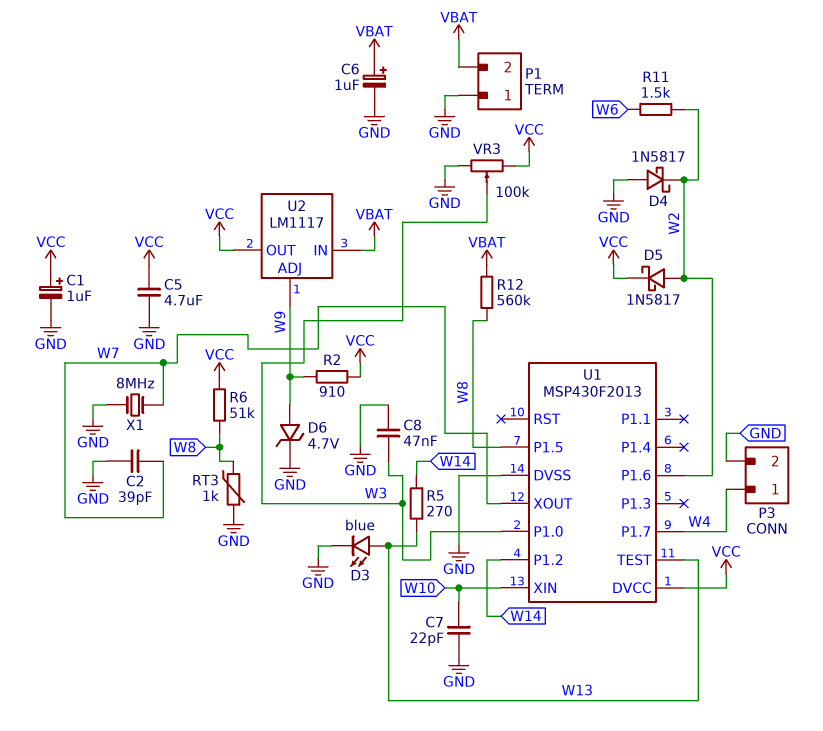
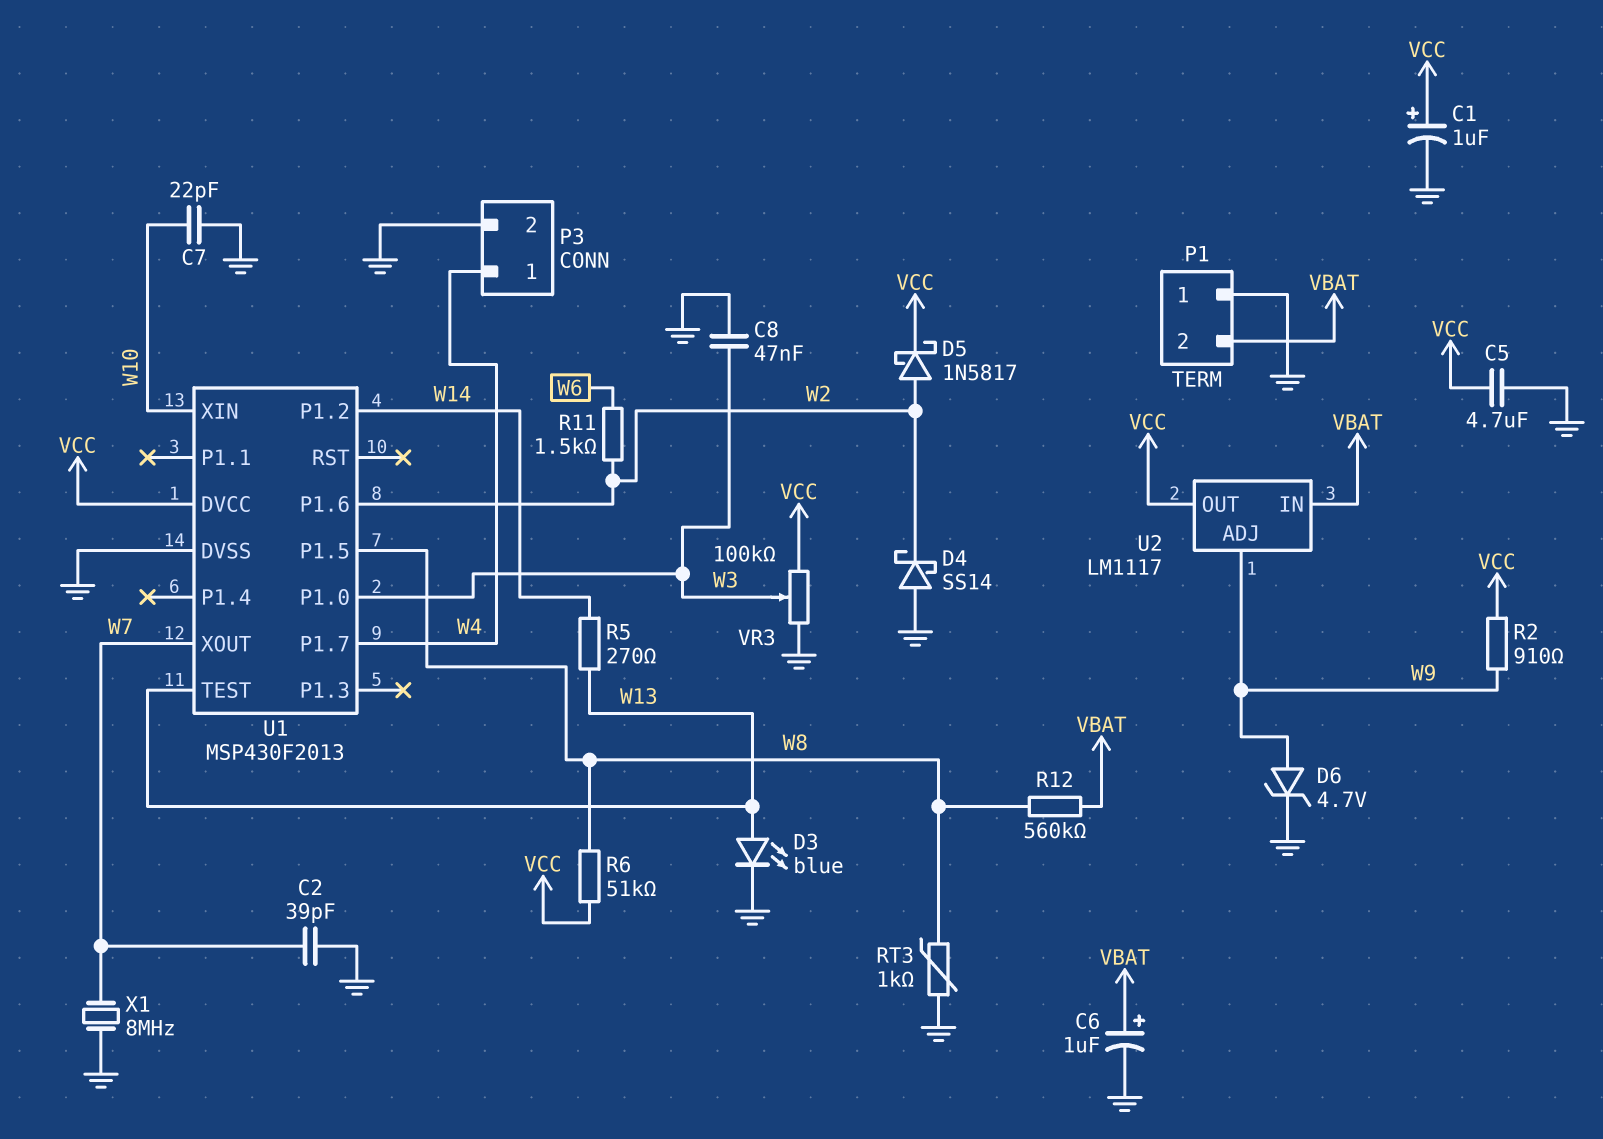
D4: schottky 1N5817 (A GND, K W2) -> schottky SS14 (A GND, K W2)

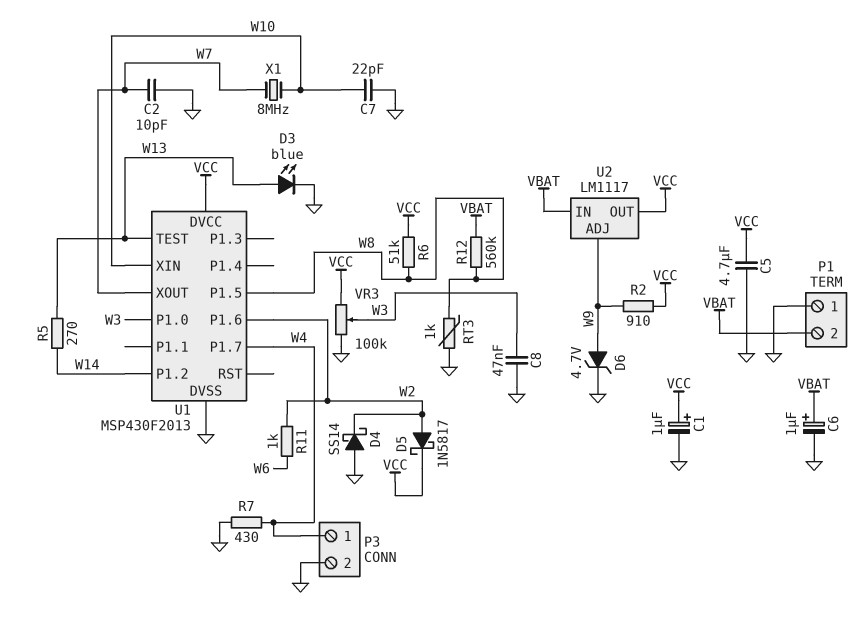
C2: 39pF (GND, W7) -> 10pF (GND, W7)
R7: none -> 430 (GND, W4)
R11: 1.5k (W2, W6) -> 1k (W2, W6)
X1: 8MHz (GND, W7) -> 8MHz (W7, W10)

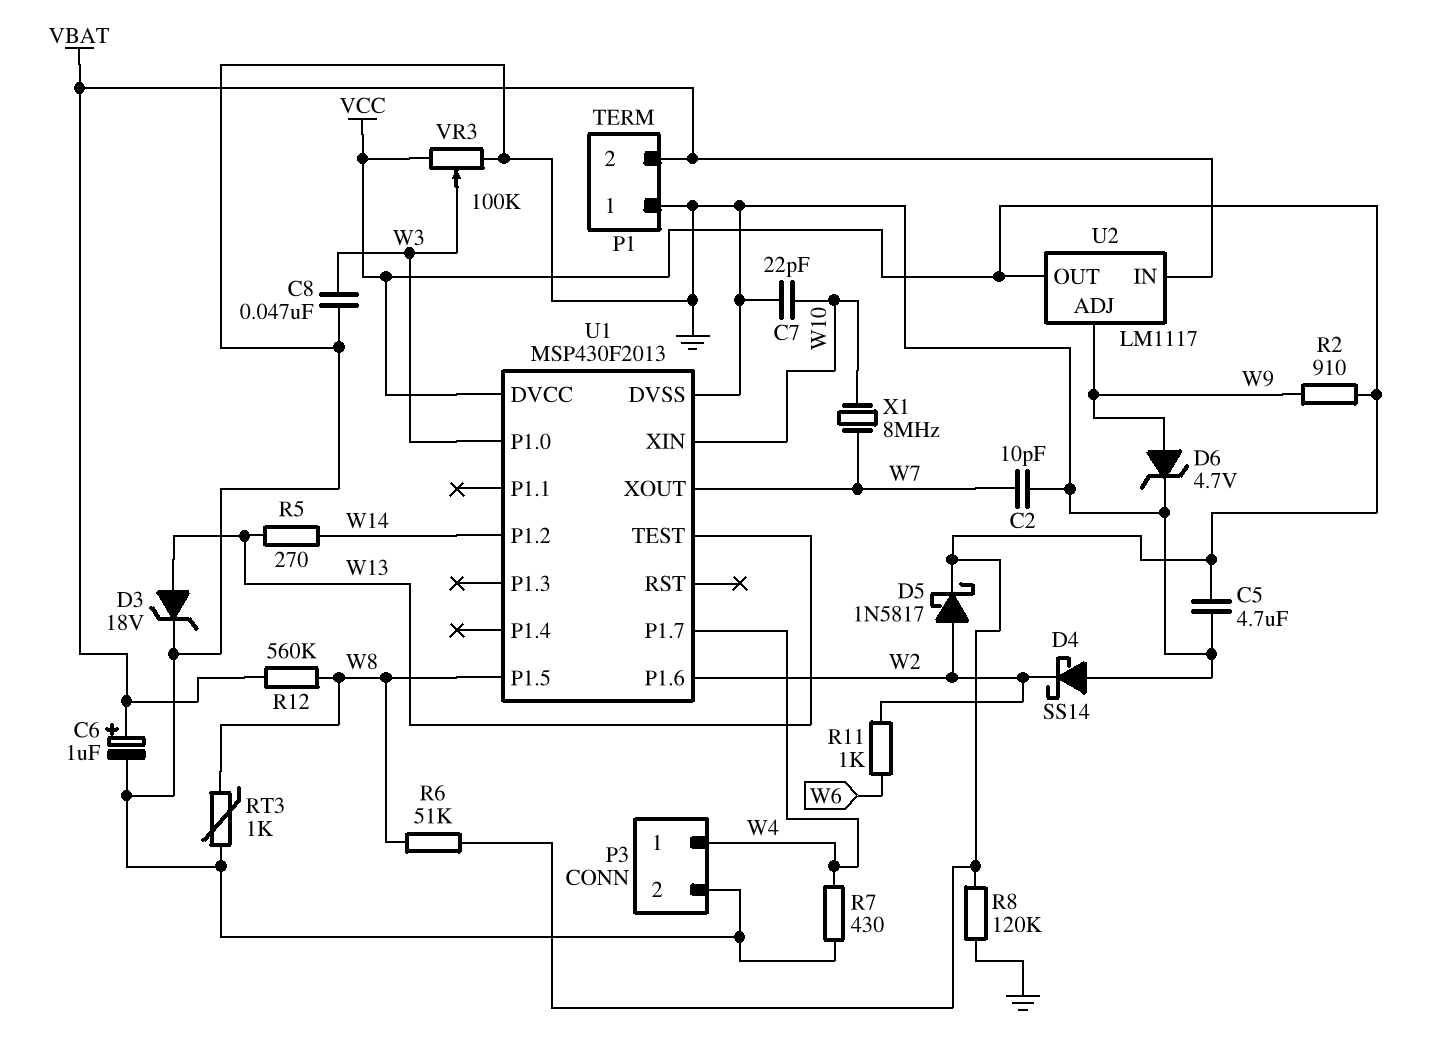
C1: 1uF (plus VCC, minus GND) -> none
D3: LED blue (A W13, K GND) -> zener 18V (A W13, K GND)
R8: none -> 120k (GND, VCC)

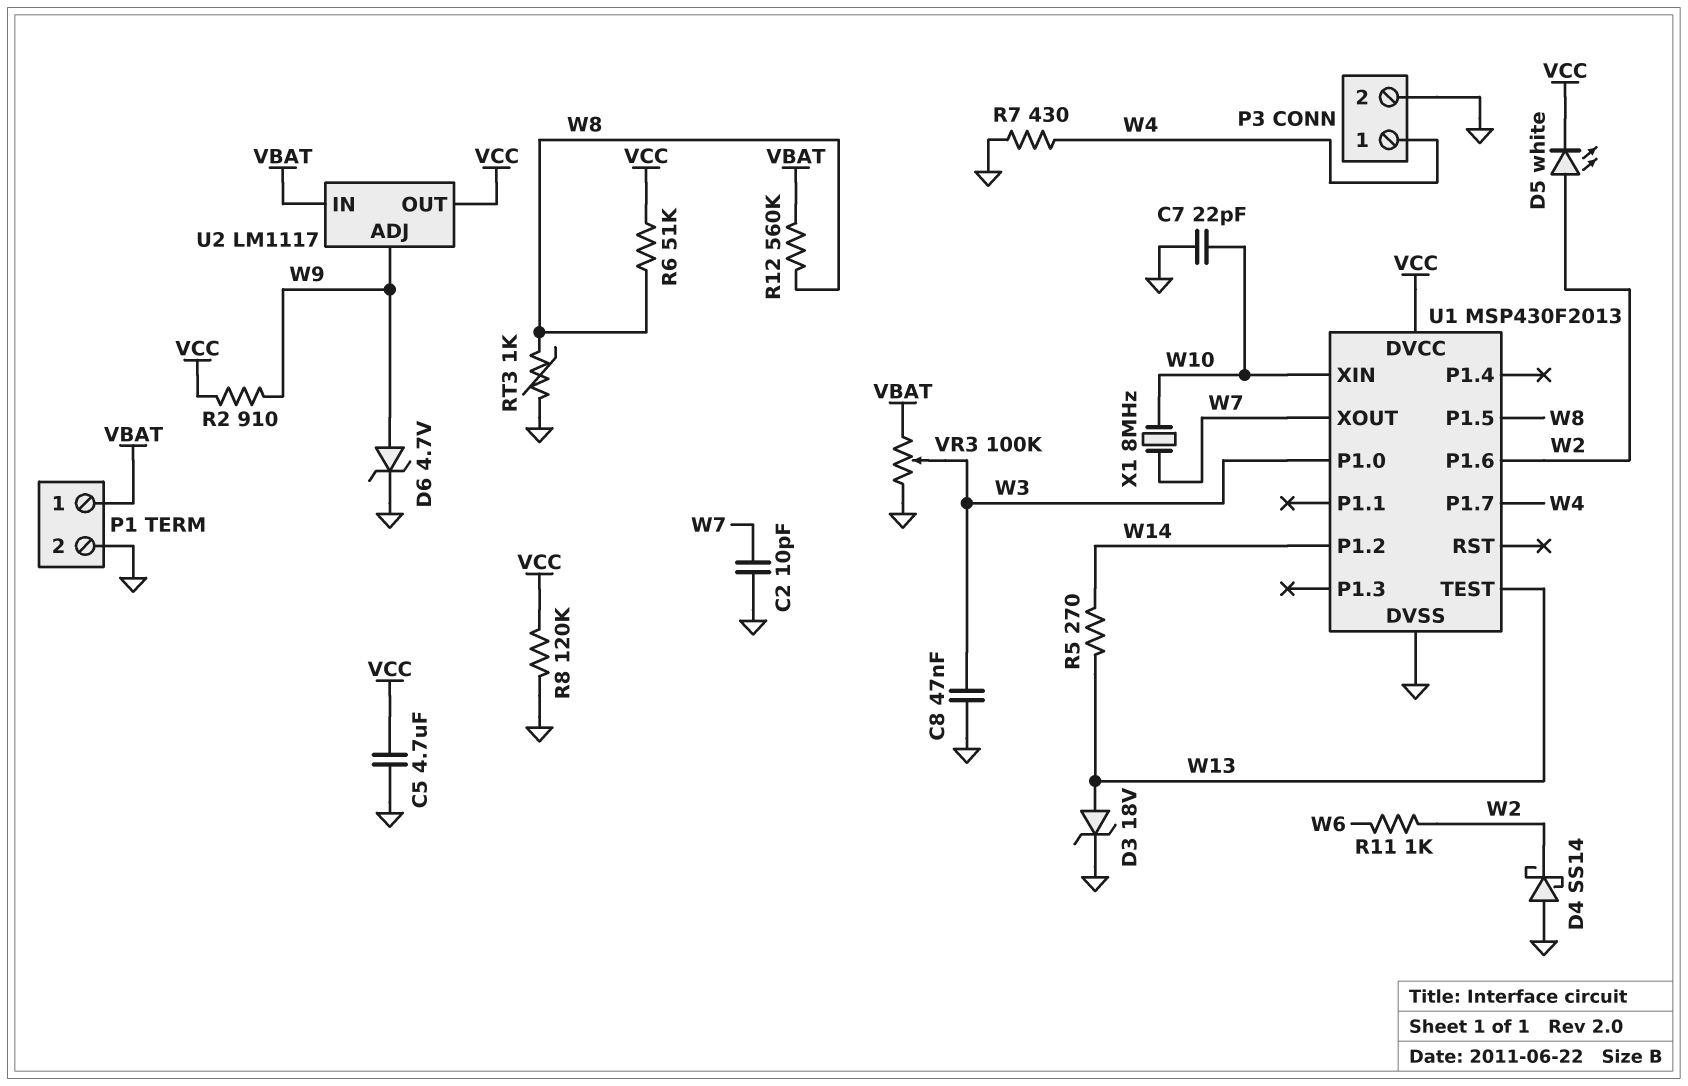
C6: 1uF (plus VBAT, minus GND) -> none
D5: schottky 1N5817 (A W2, K VCC) -> LED white (A W2, K VCC)
P1 pin 1: GND -> VBAT
P1 pin 2: VBAT -> GND
VR3: 100k (GND, VCC, wiper W3) -> 100k (GND, VBAT, wiper W3)

